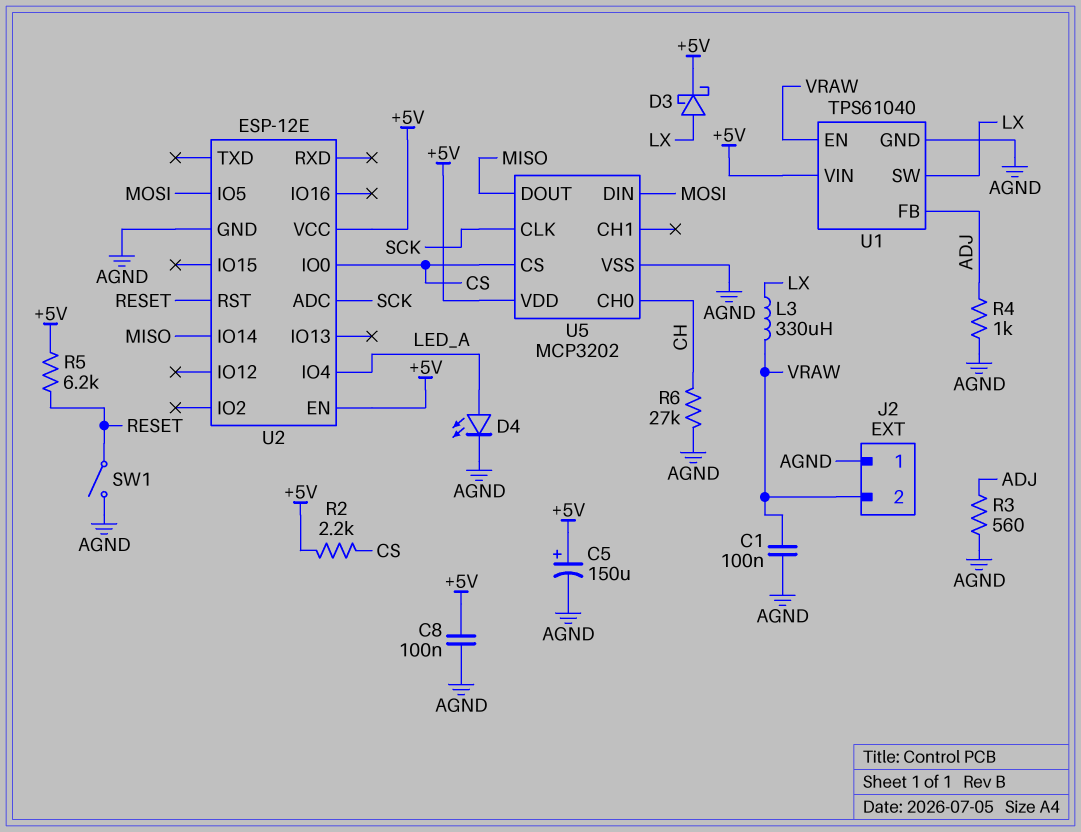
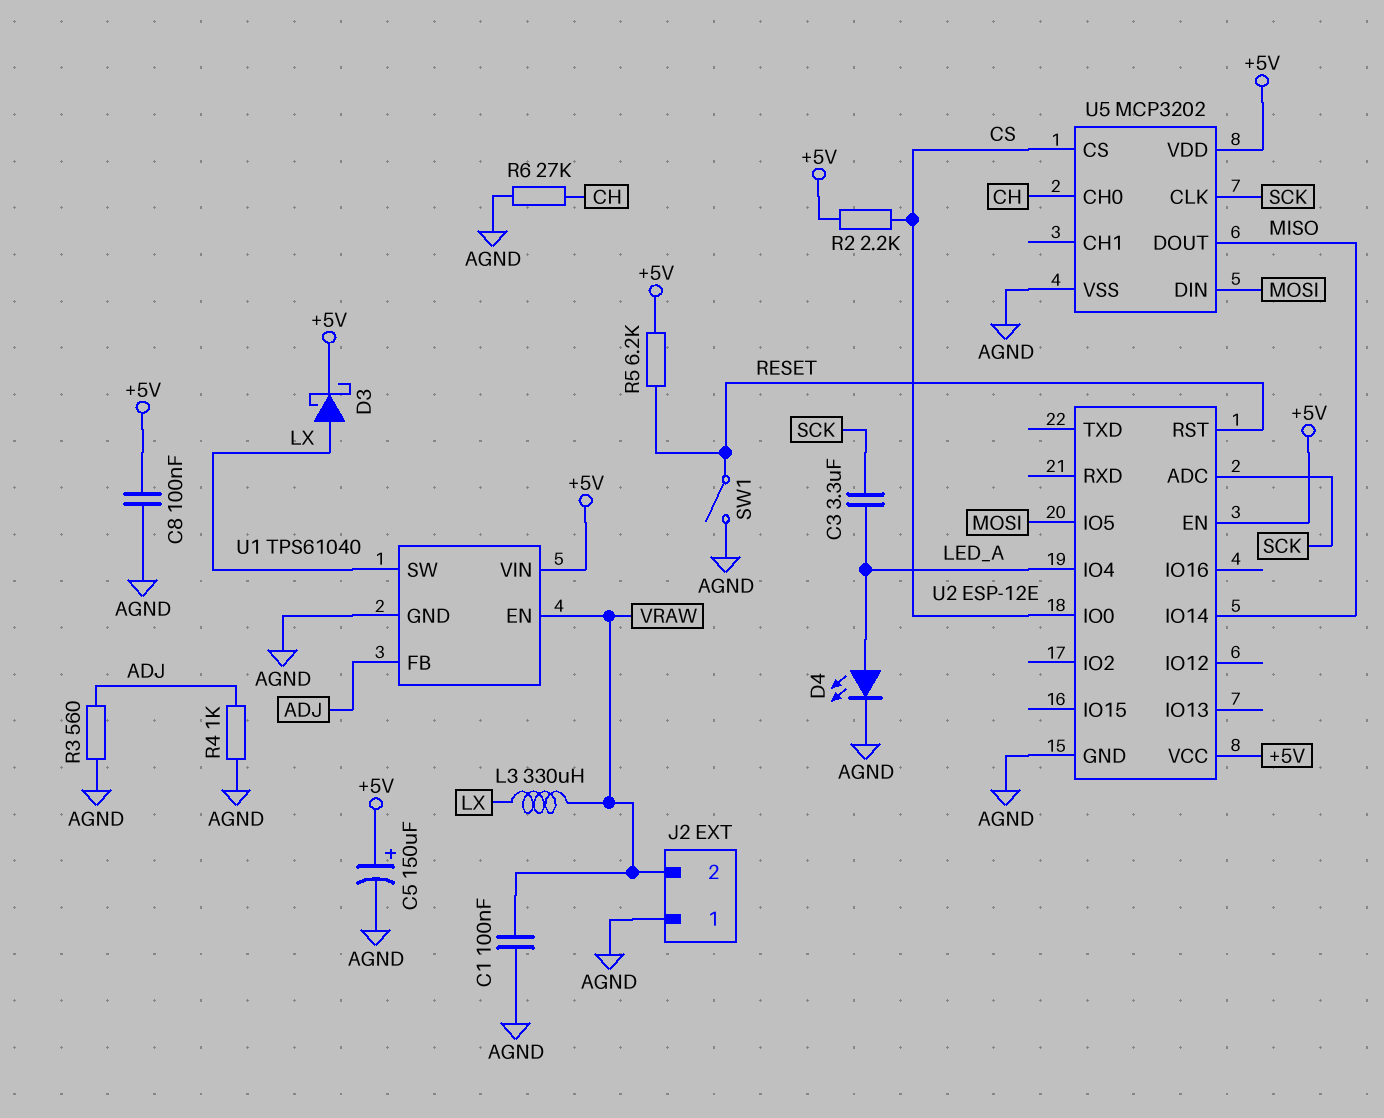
C3: none -> 3.3uF (LED_A, SCK)

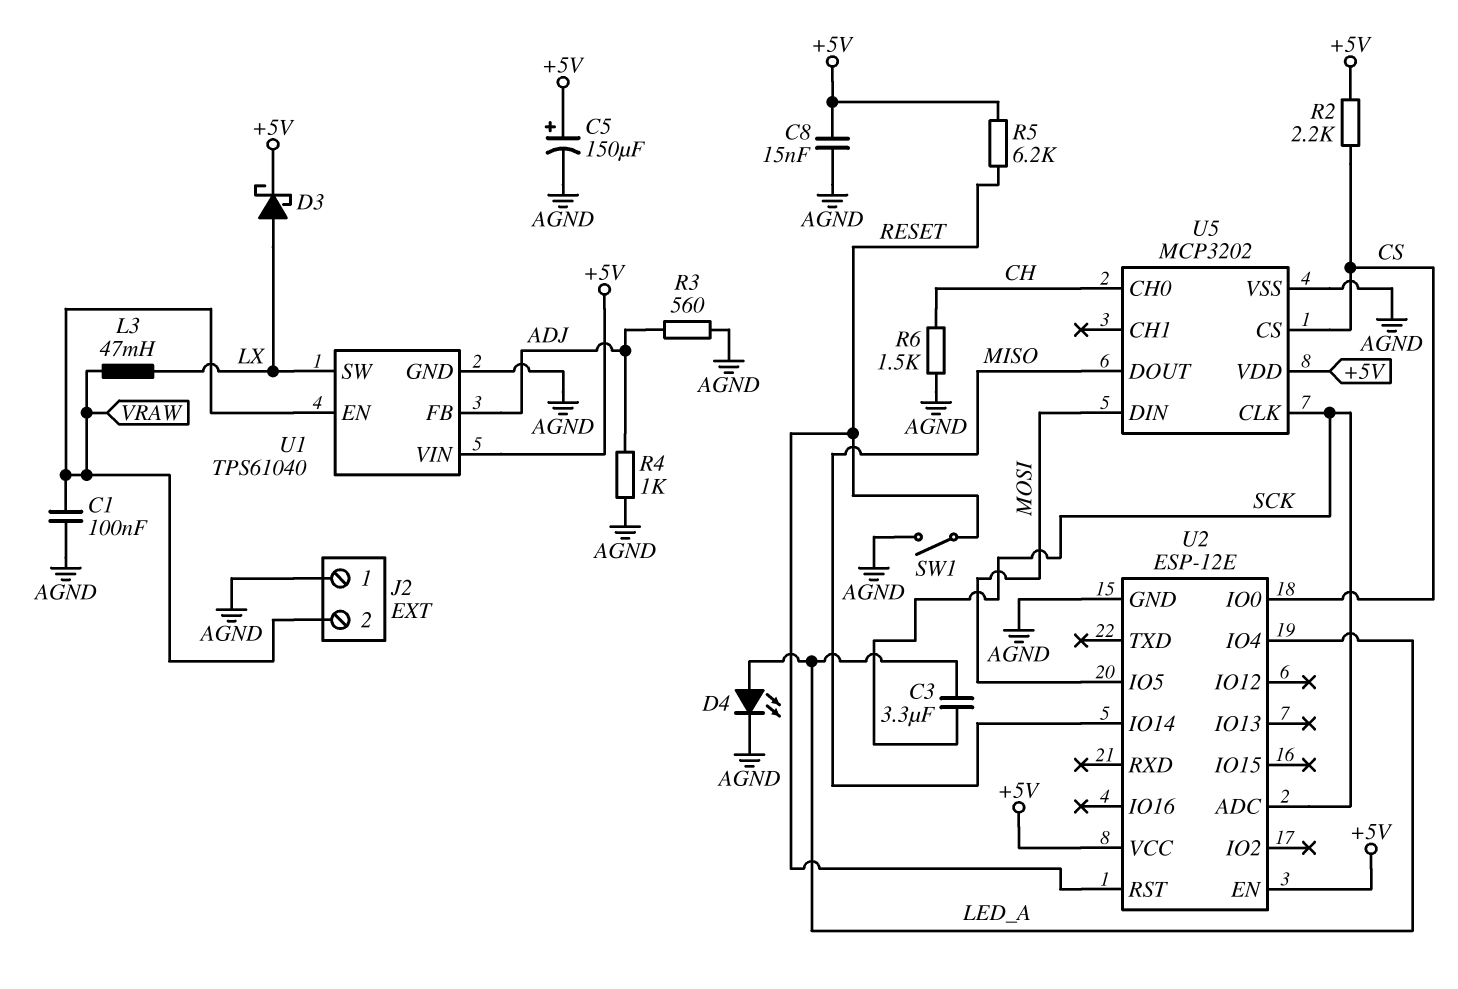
C8: 100nF (+5V, AGND) -> 15nF (+5V, AGND)
L3: 330uH (LX, VRAW) -> 47mH (LX, VRAW)
R6: 27k (AGND, CH) -> 1.5k (AGND, CH)

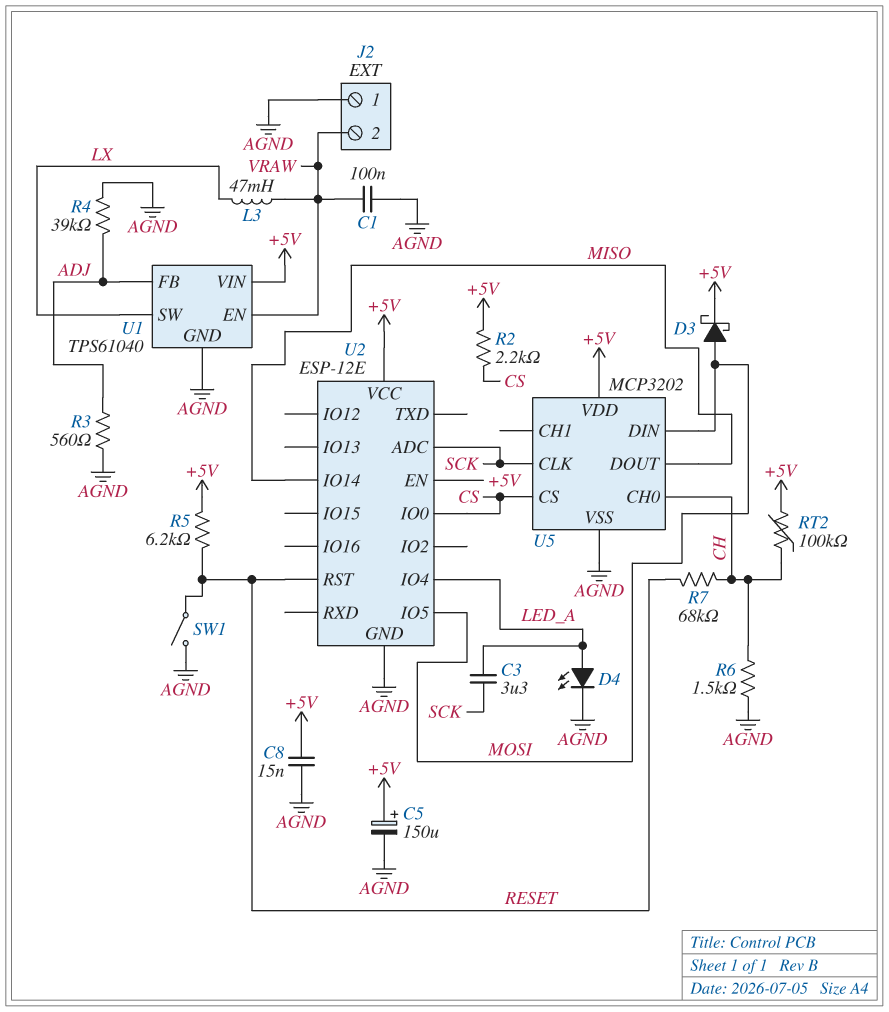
D3: schottky (A LX, K +5V) -> schottky (A MOSI, K +5V)
R4: 1k (ADJ, AGND) -> 39k (ADJ, AGND)
R7: none -> 68k (CH, RESET)
RT2: none -> 100k (+5V, CH)

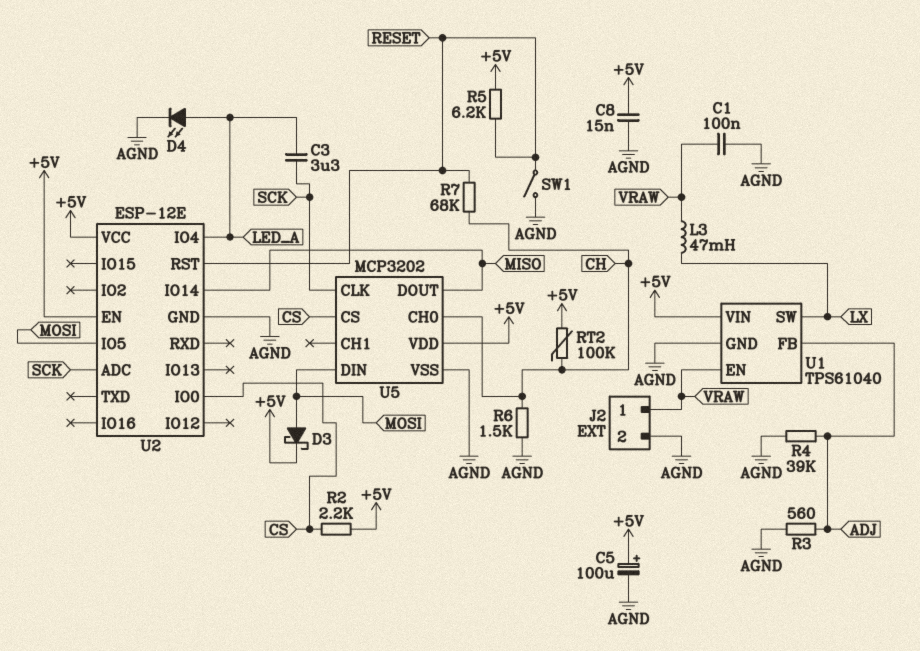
C5: 150uF (plus +5V, minus AGND) -> 100uF (plus +5V, minus AGND)
J2 pin 1: AGND -> VRAW
J2 pin 2: VRAW -> AGND

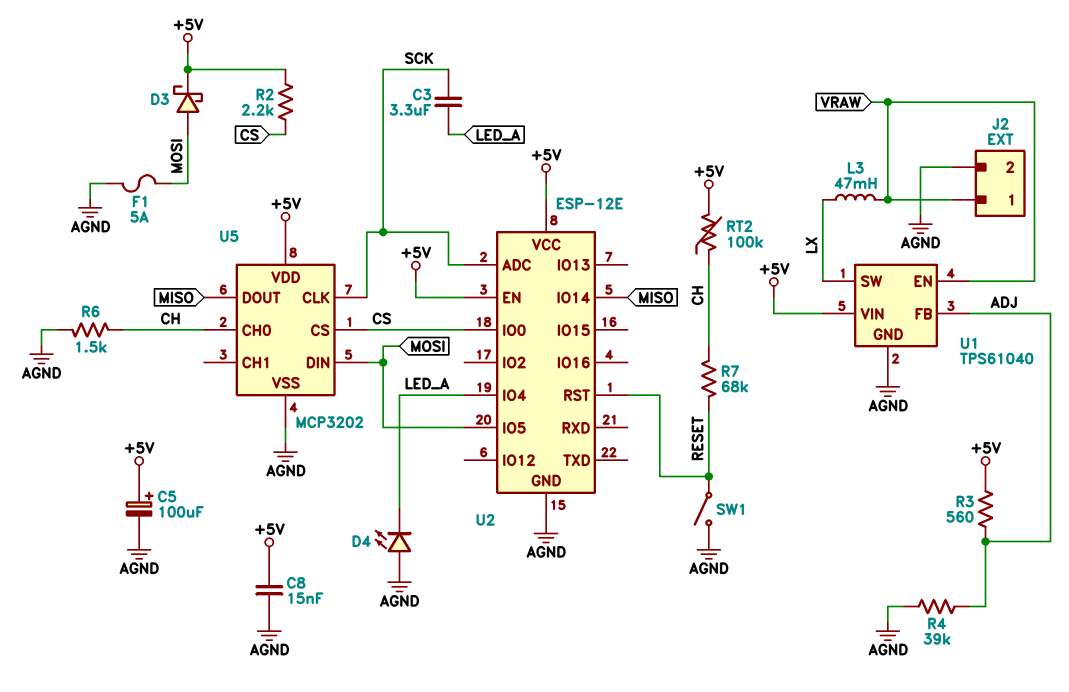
C1: 100nF (AGND, VRAW) -> none
D4: LED (A LED_A, K AGND) -> LED (A AGND, K LED_A)
F1: none -> 5A (AGND, MOSI)
R3: 560 (ADJ, AGND) -> 560 (+5V, ADJ)
R5: 6.2k (+5V, RESET) -> none

